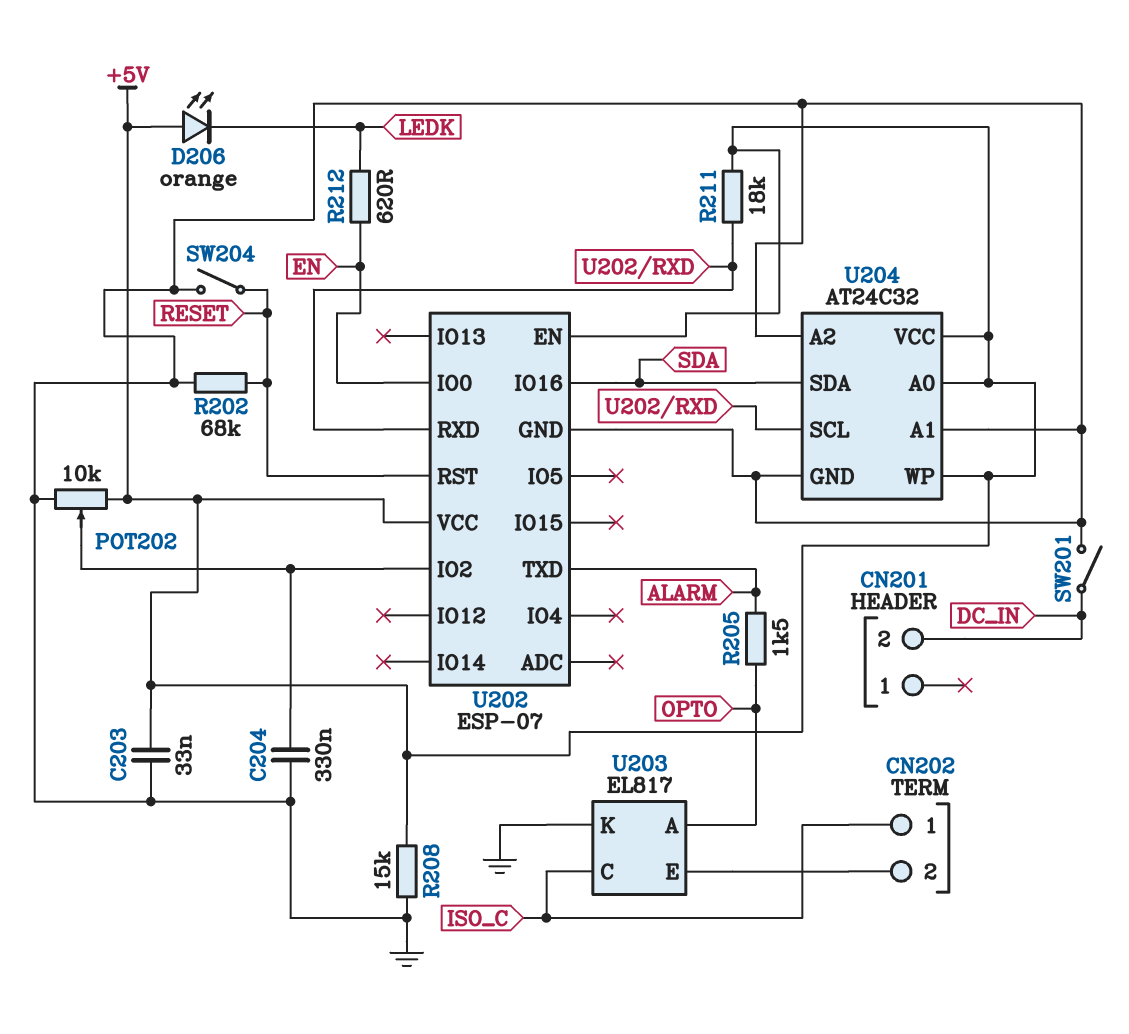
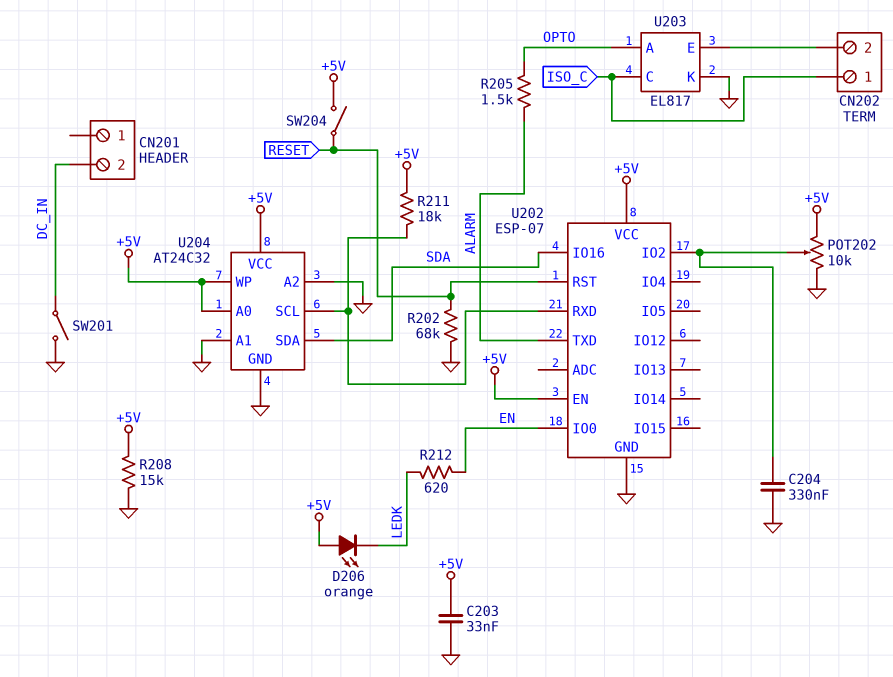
SW204: switch (GND, RESET) -> switch (+5V, RESET)

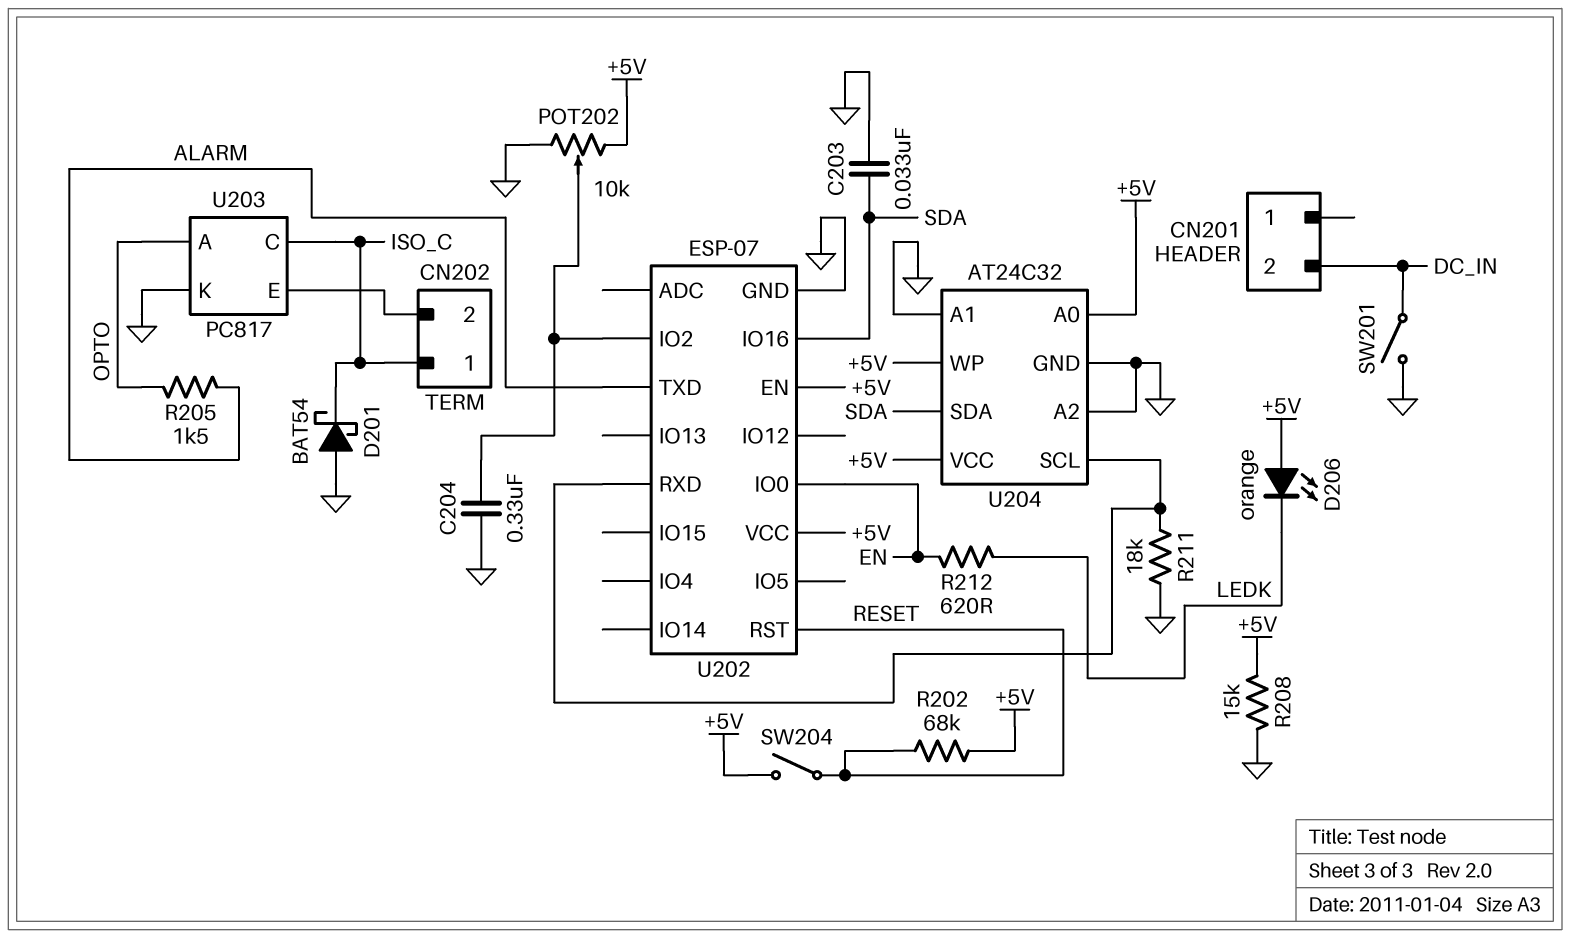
C203: 33nF (+5V, GND) -> 33nF (GND, SDA)
D201: none -> schottky BAT54 (A GND, K ISO_C)
R202: 68k (GND, RESET) -> 68k (+5V, RESET)
R211: 18k (+5V, U202/RXD) -> 18k (GND, U202/RXD)
U203: EL817 -> PC817

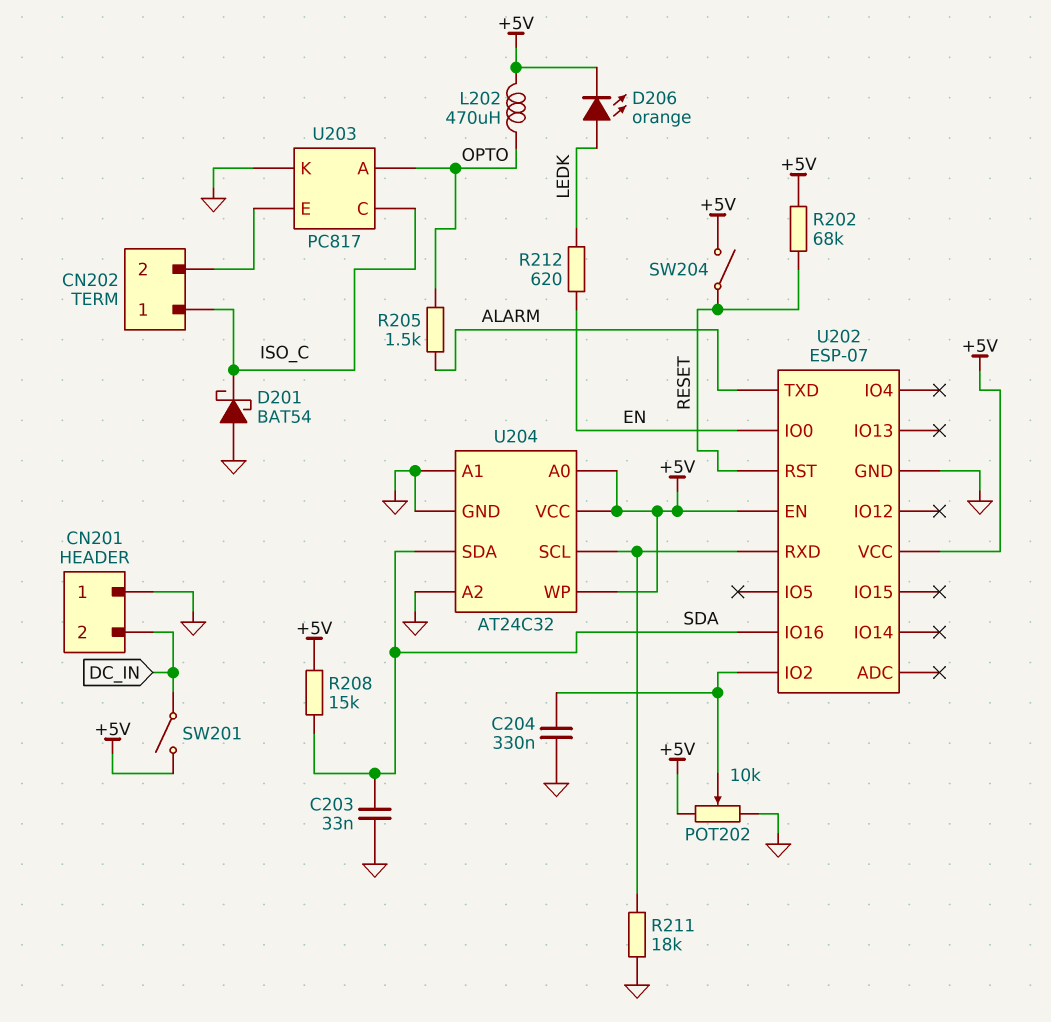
CN201 pin 1: none -> GND
D206: LED orange (A +5V, K LEDK) -> LED orange (A LEDK, K +5V)
L202: none -> 470uH (+5V, OPTO)
R208: 15k (+5V, GND) -> 15k (+5V, SDA)
SW201: switch (DC_IN, GND) -> switch (+5V, DC_IN)

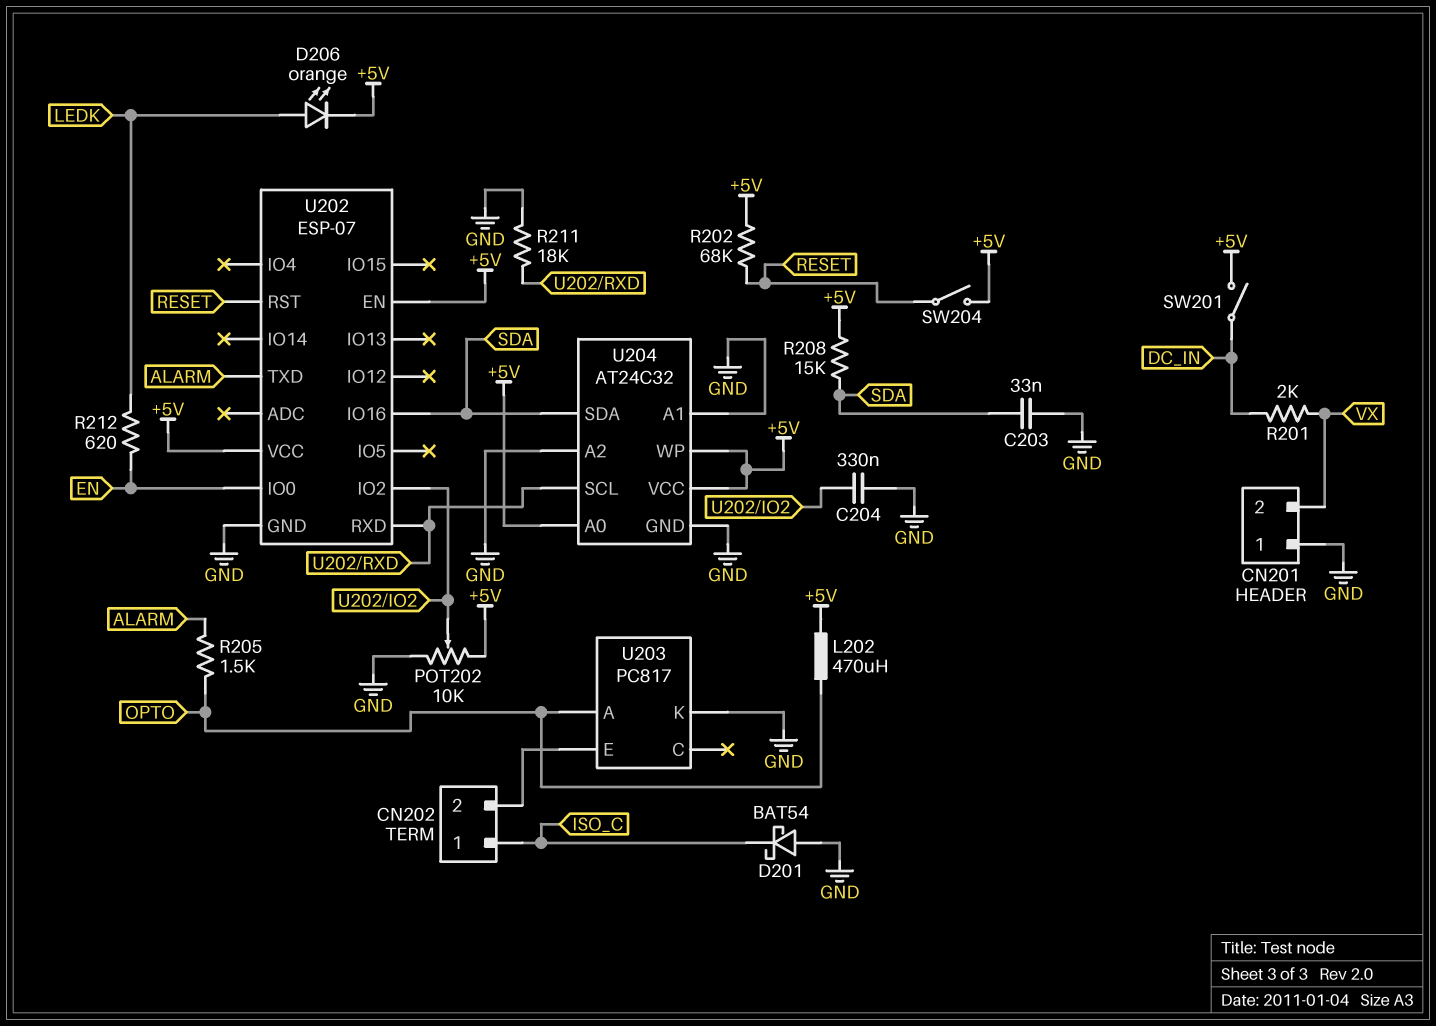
CN201 pin 2: DC_IN -> VX
R201: none -> 2k (DC_IN, VX)
U203 pin C: ISO_C -> none

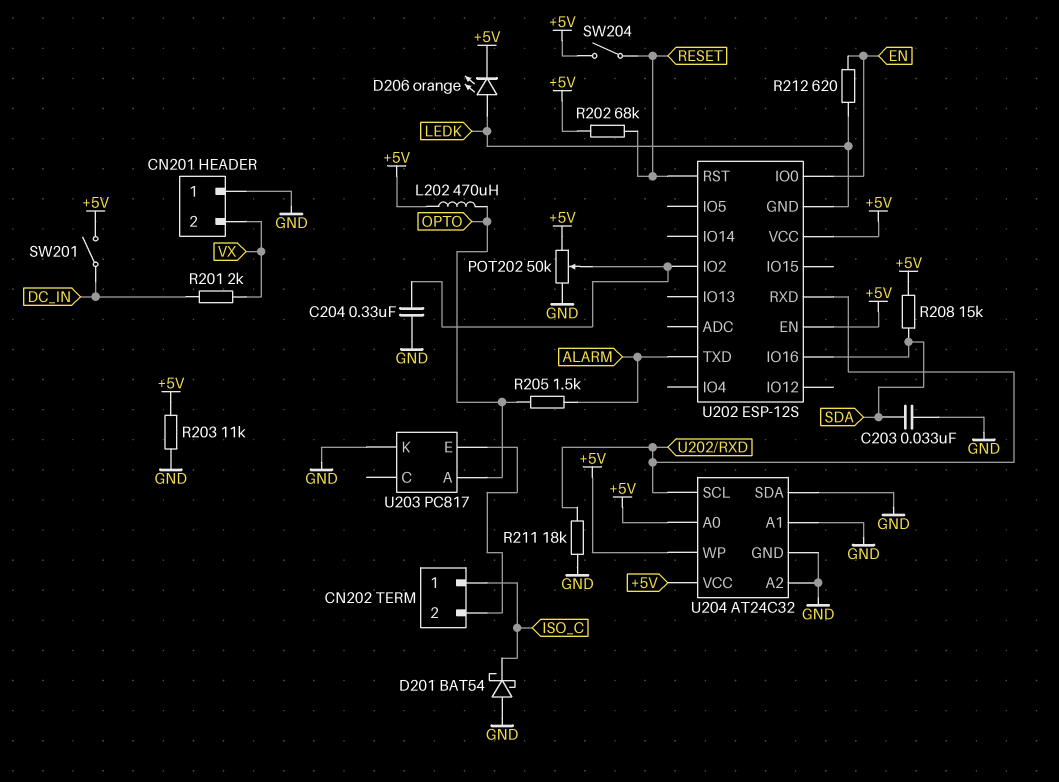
POT202: 10k (+5V, GND, wiper U202/IO2) -> 50k (+5V, GND, wiper U202/IO2)
R203: none -> 11k (+5V, GND)
U202: ESP-07 -> ESP-12S
U202 pin GND: GND -> LEDK
U204 pin SDA: SDA -> GND

